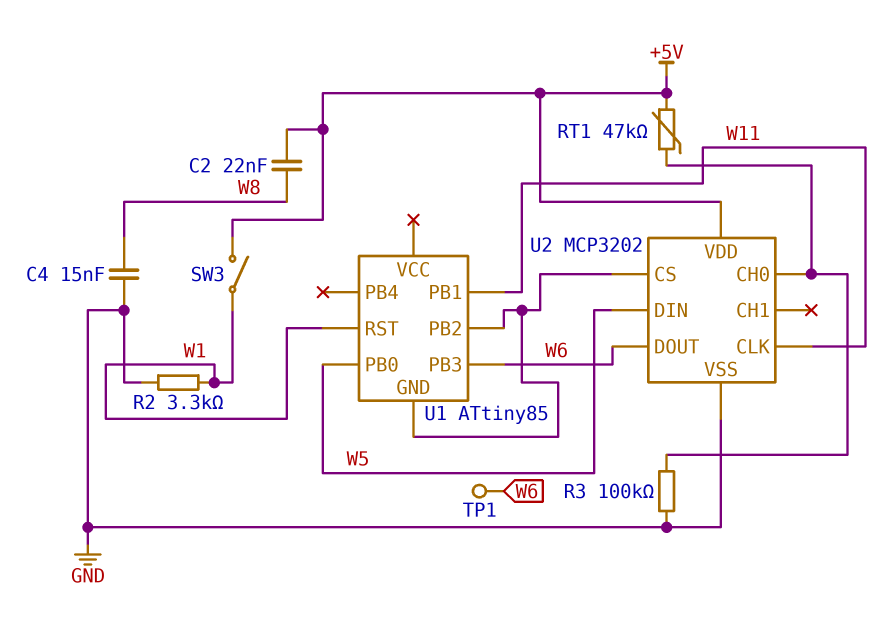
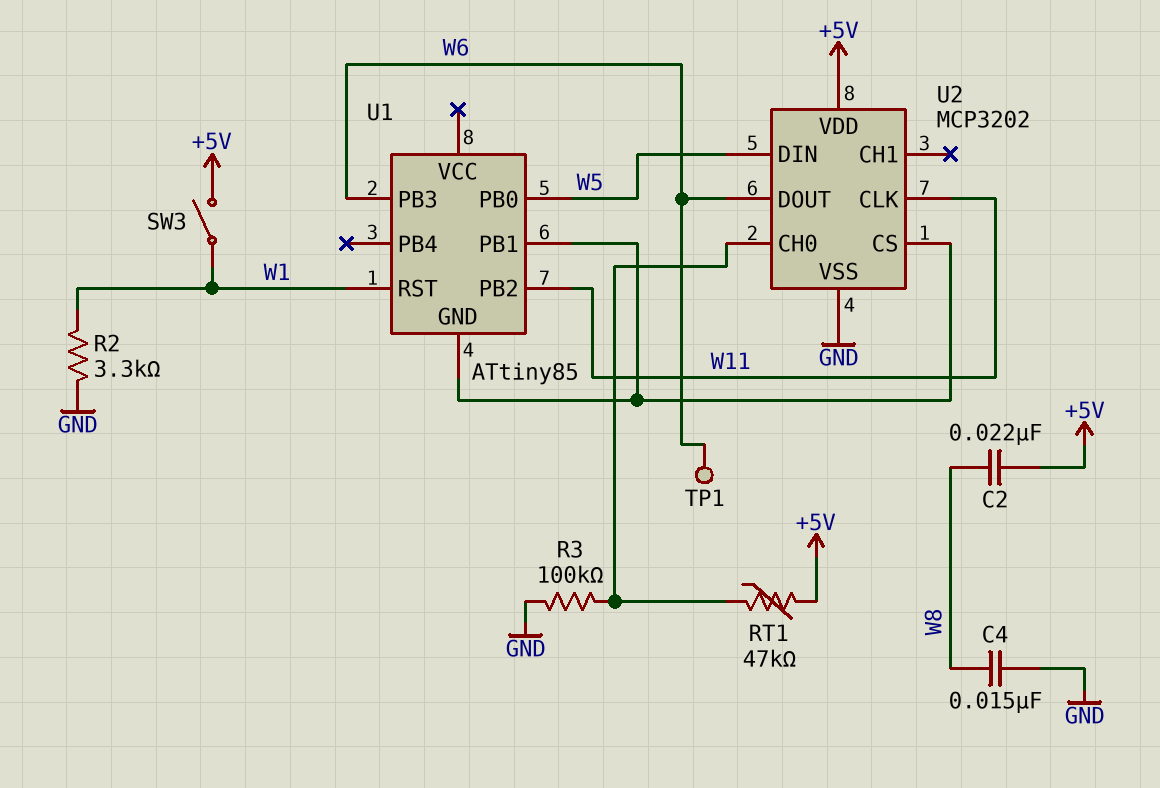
U1 pin PB1: W11 -> U1/GND
U1 pin PB2: U1/GND -> W11

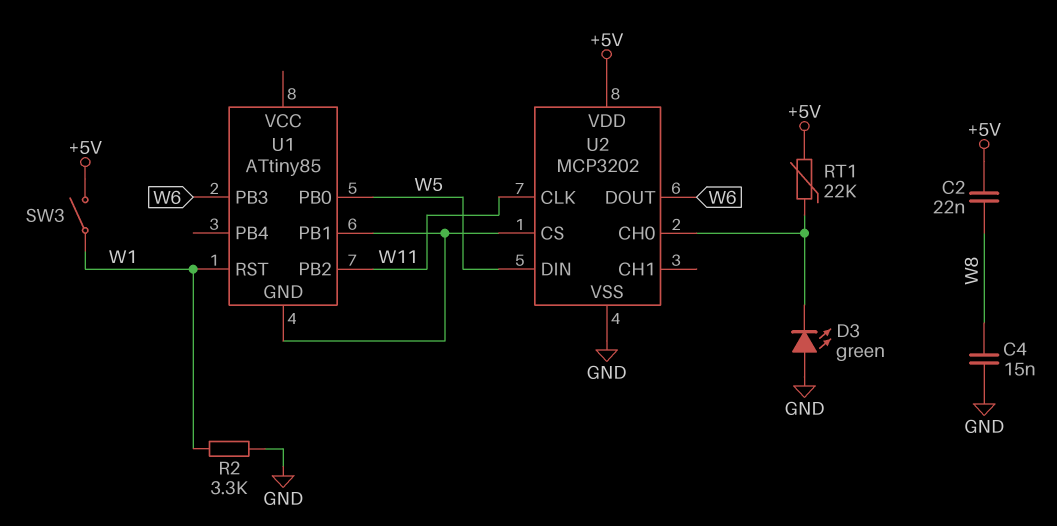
D3: none -> LED green (A GND, K U2/CH0)
R3: 100k (GND, U2/CH0) -> none
RT1: 47k (+5V, U2/CH0) -> 22k (+5V, U2/CH0)
TP1: test point (W6) -> none

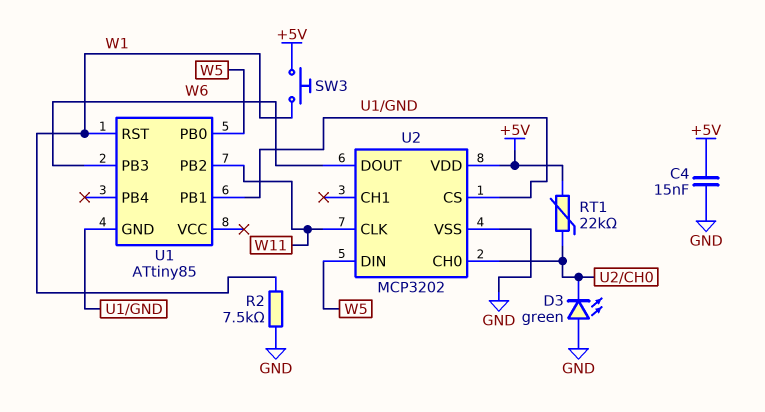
C2: 22nF (+5V, W8) -> none
C4: 15nF (GND, W8) -> 15nF (+5V, GND)
R2: 3.3k (GND, W1) -> 7.5k (GND, W1)
SW3: switch (+5V, W1) -> button (+5V, W1)

